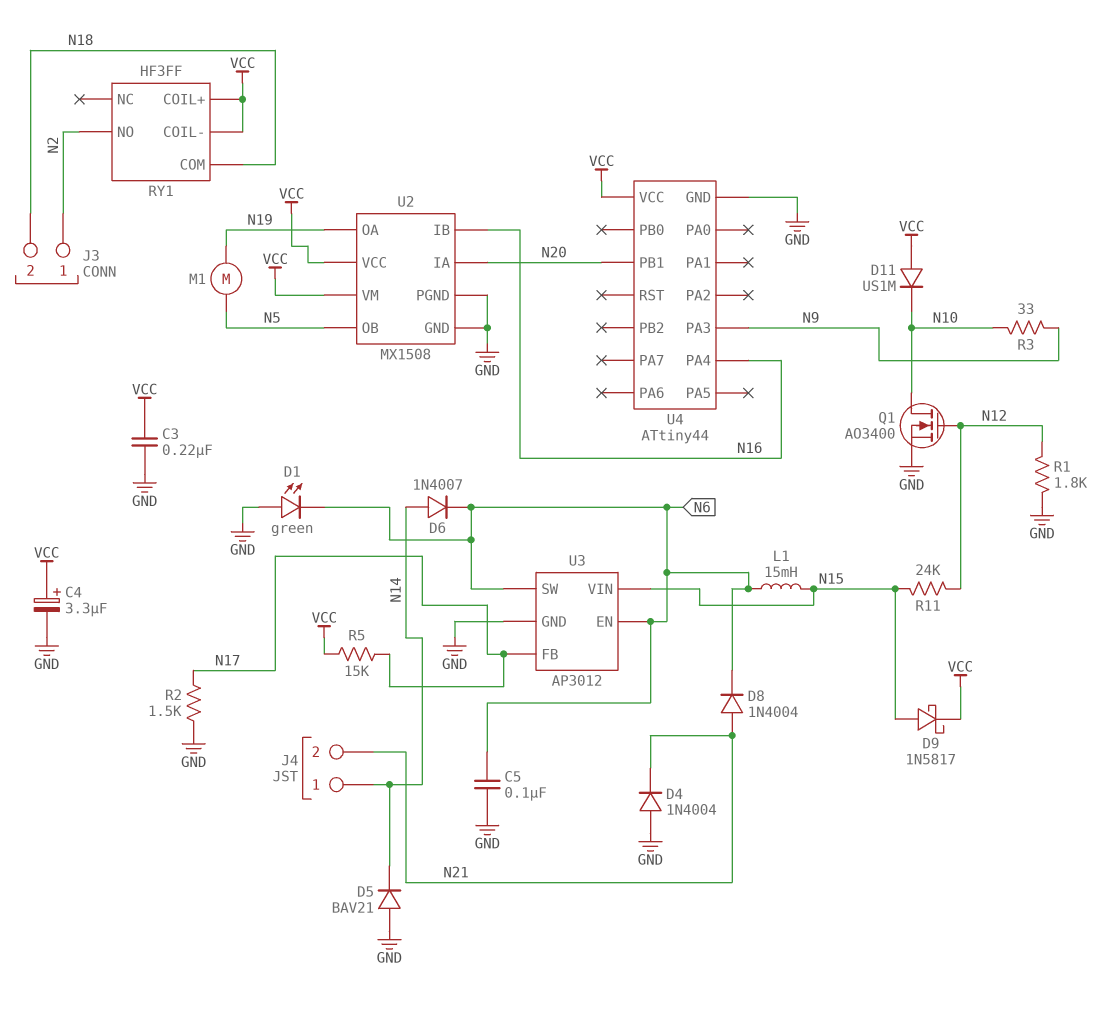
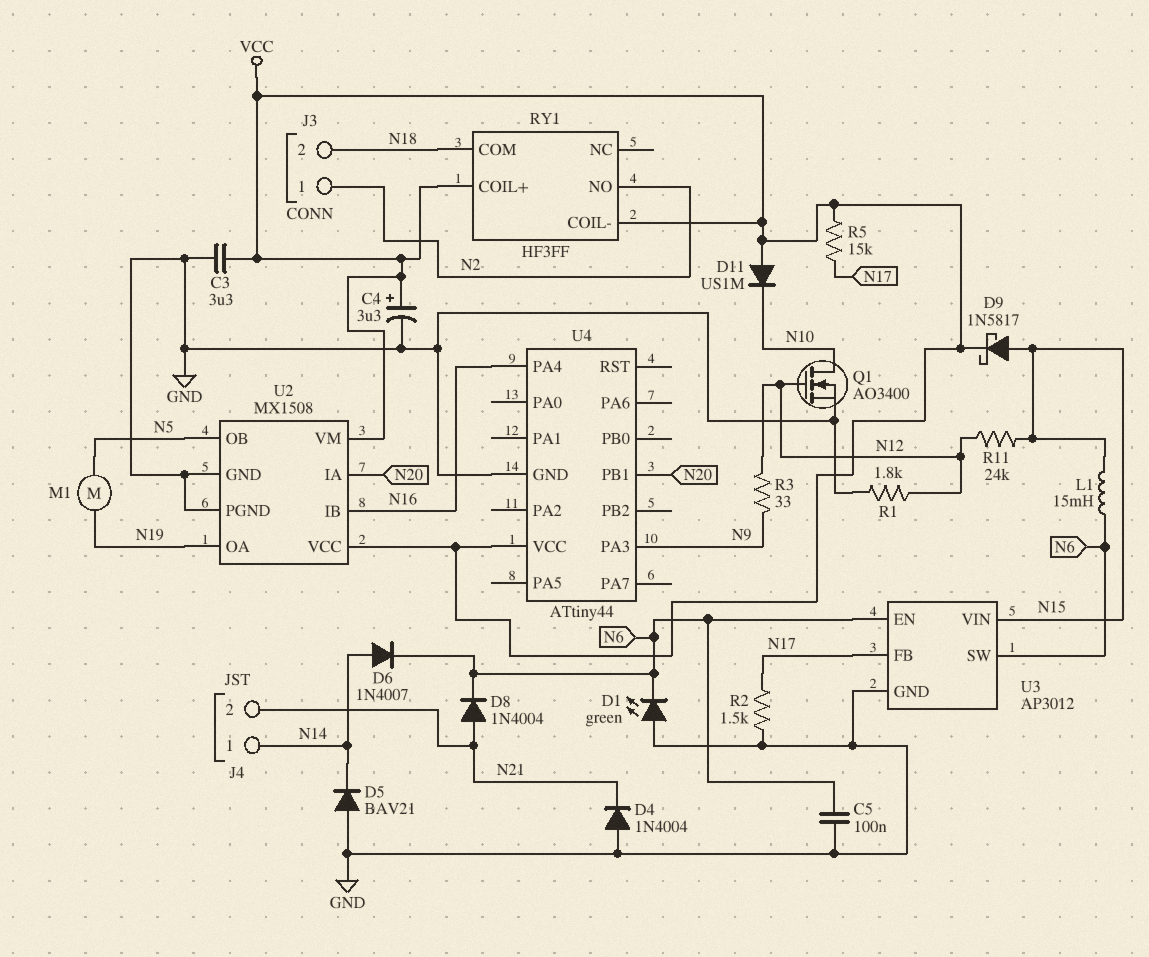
C3: 220nF (GND, VCC) -> 3.3uF (GND, VCC)
R3: 33 (N9, N10) -> 33 (N9, N12)

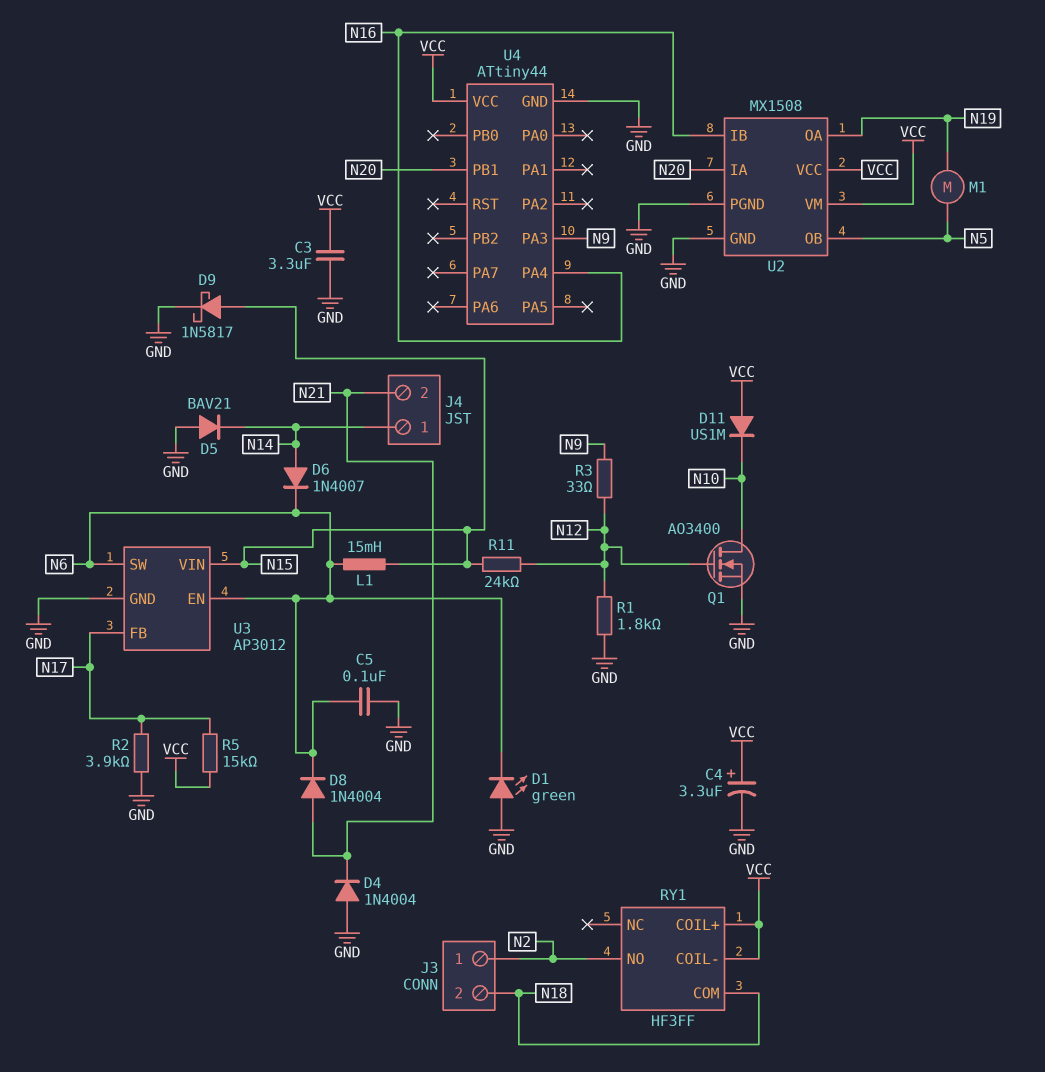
D9: schottky 1N5817 (A N15, K VCC) -> schottky 1N5817 (A N15, K GND)
R2: 1.5k (GND, N17) -> 3.9k (GND, N17)

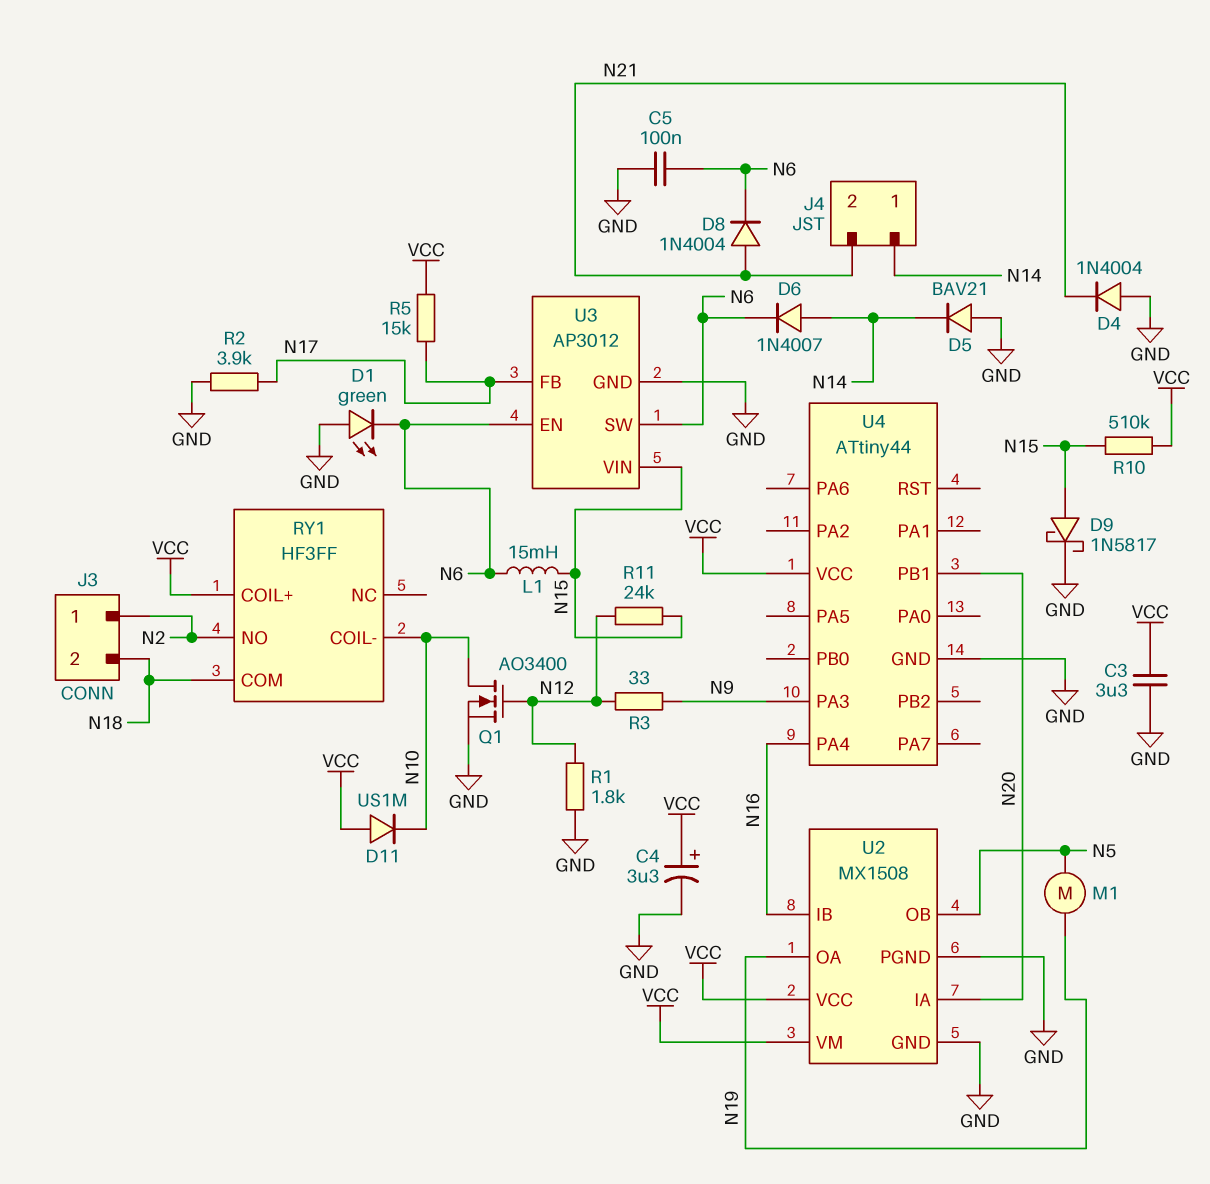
R10: none -> 510k (N15, VCC)
RY1 pin COIL-: VCC -> N10

